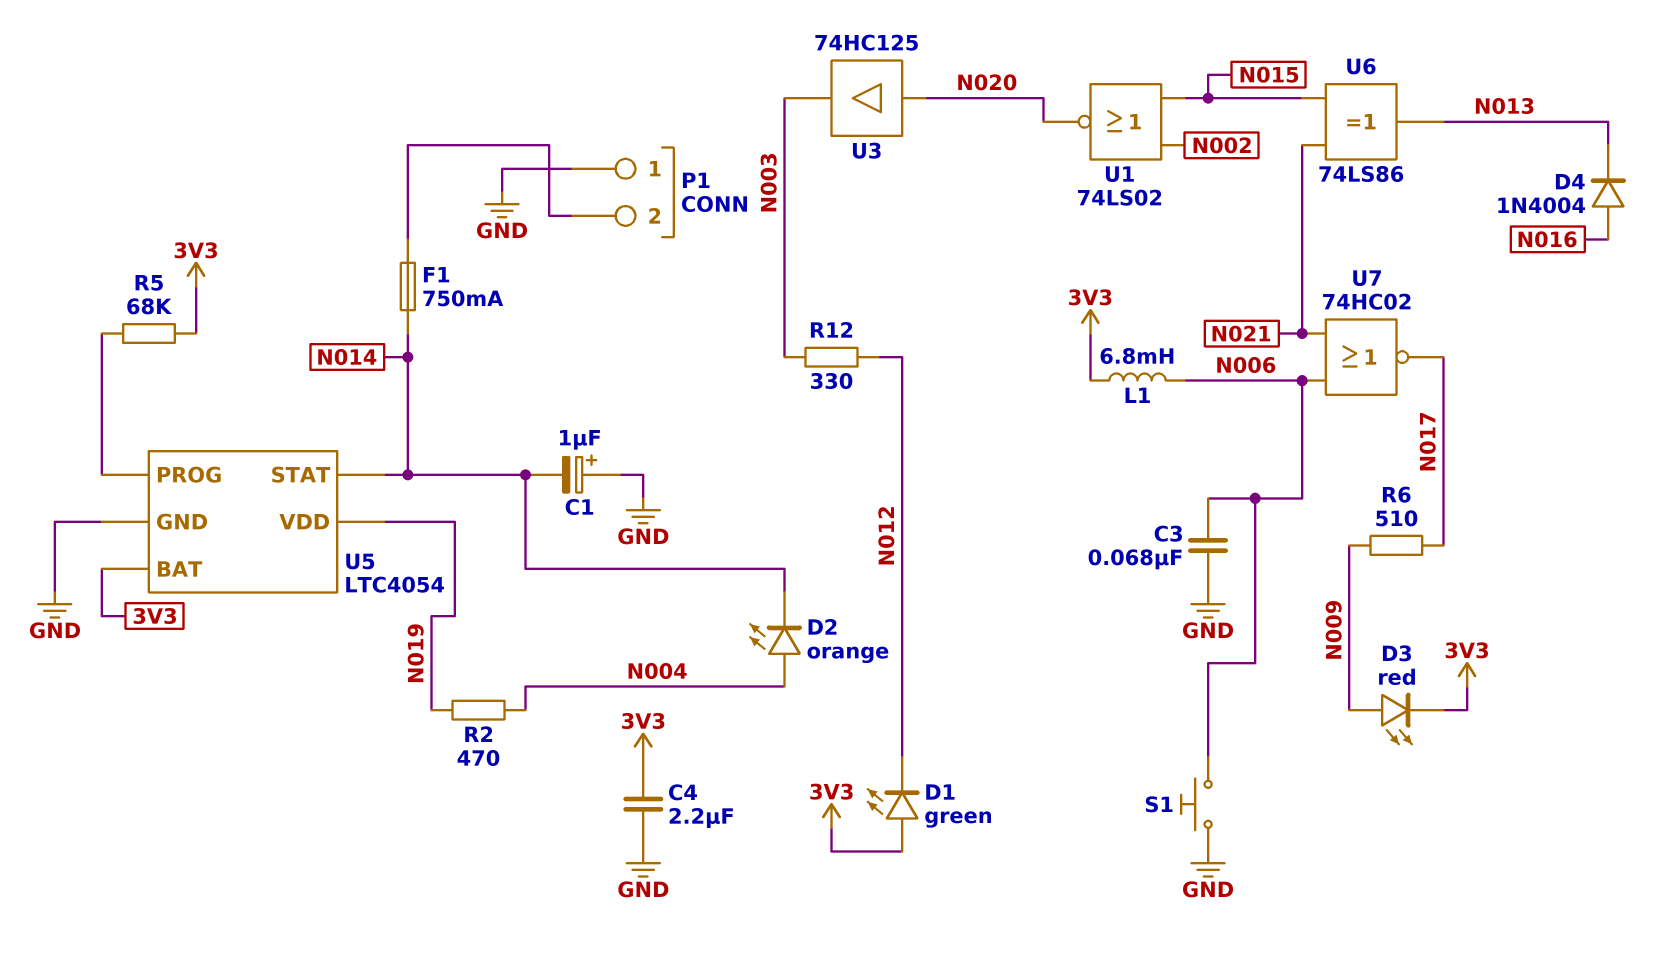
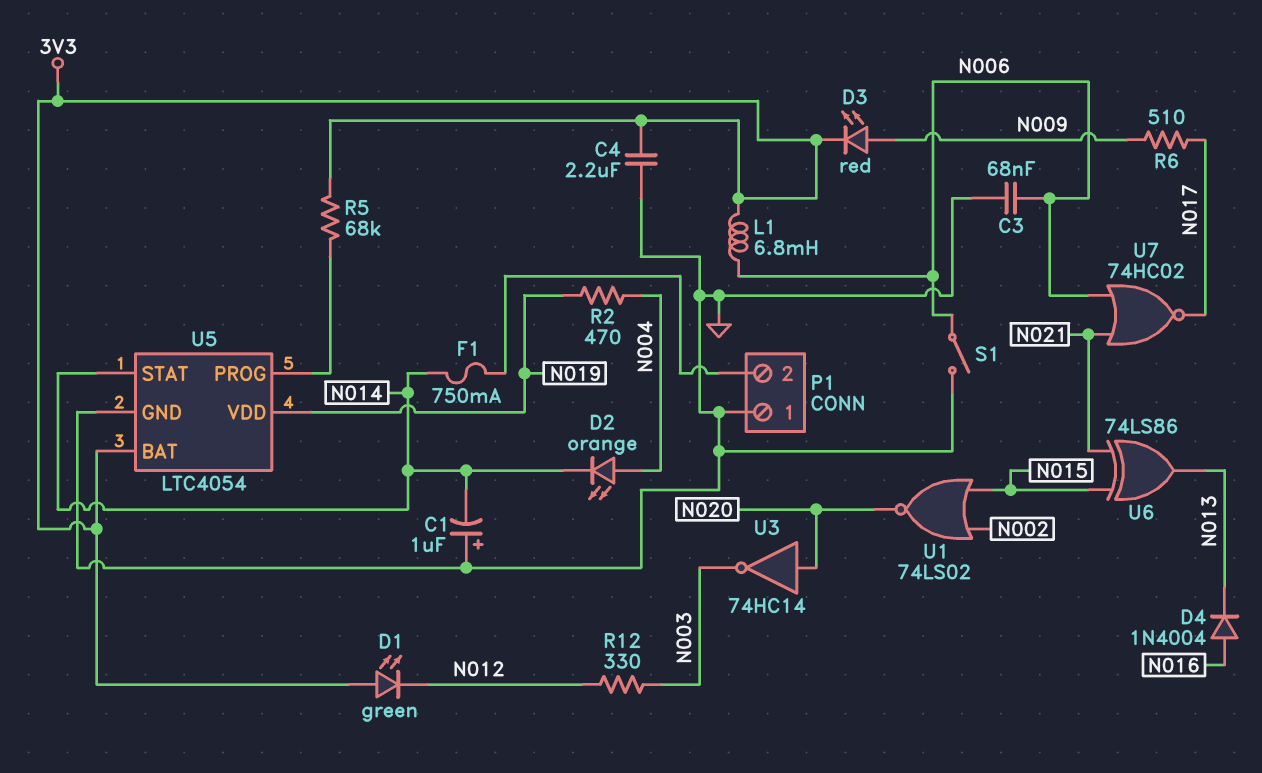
S1: button (GND, N006) -> switch (GND, N006)
U3: buffer 74HC125 (in N020, out N003) -> NOT 74HC14 (in N020, out N003)

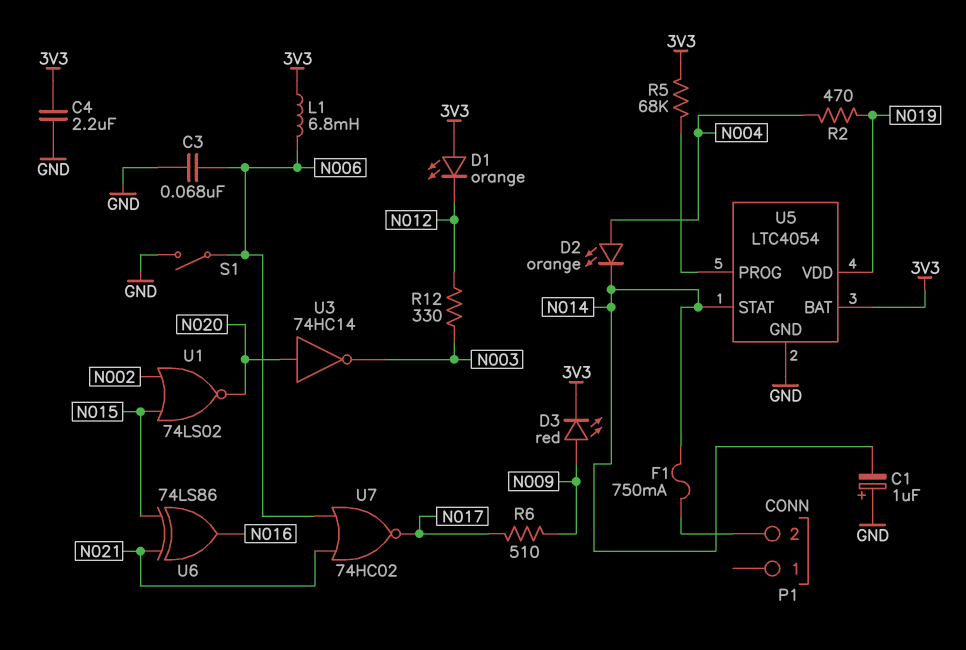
D1: LED green (A 3V3, K N012) -> LED orange (A 3V3, K N012)
D4: diode 1N4004 (A N016, K N013) -> none
P1 pin 1: GND -> none
U6: XOR 74LS86 (in N015, in N021, out N013) -> XOR 74LS86 (in N015, in N021, out N016)

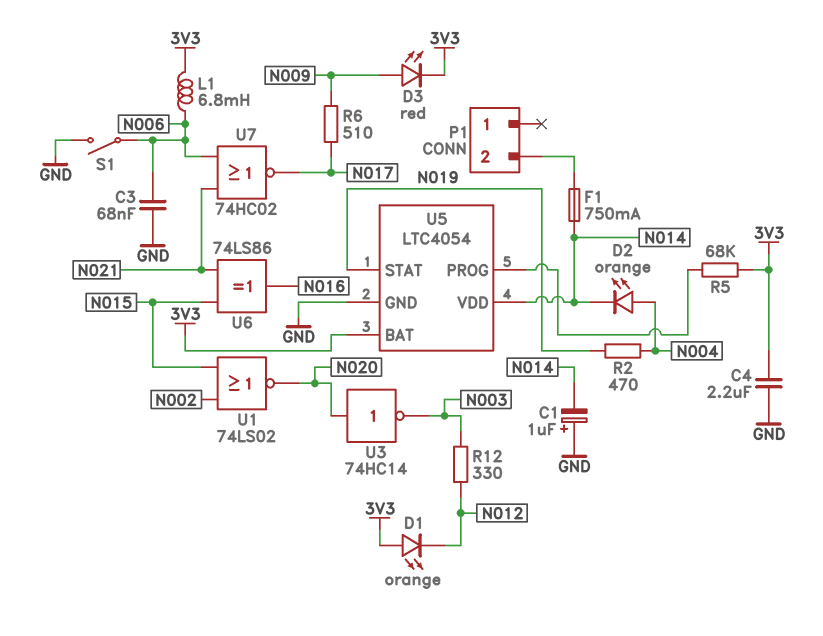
U5 pin STAT: N014 -> N019
U5 pin VDD: N019 -> N014

